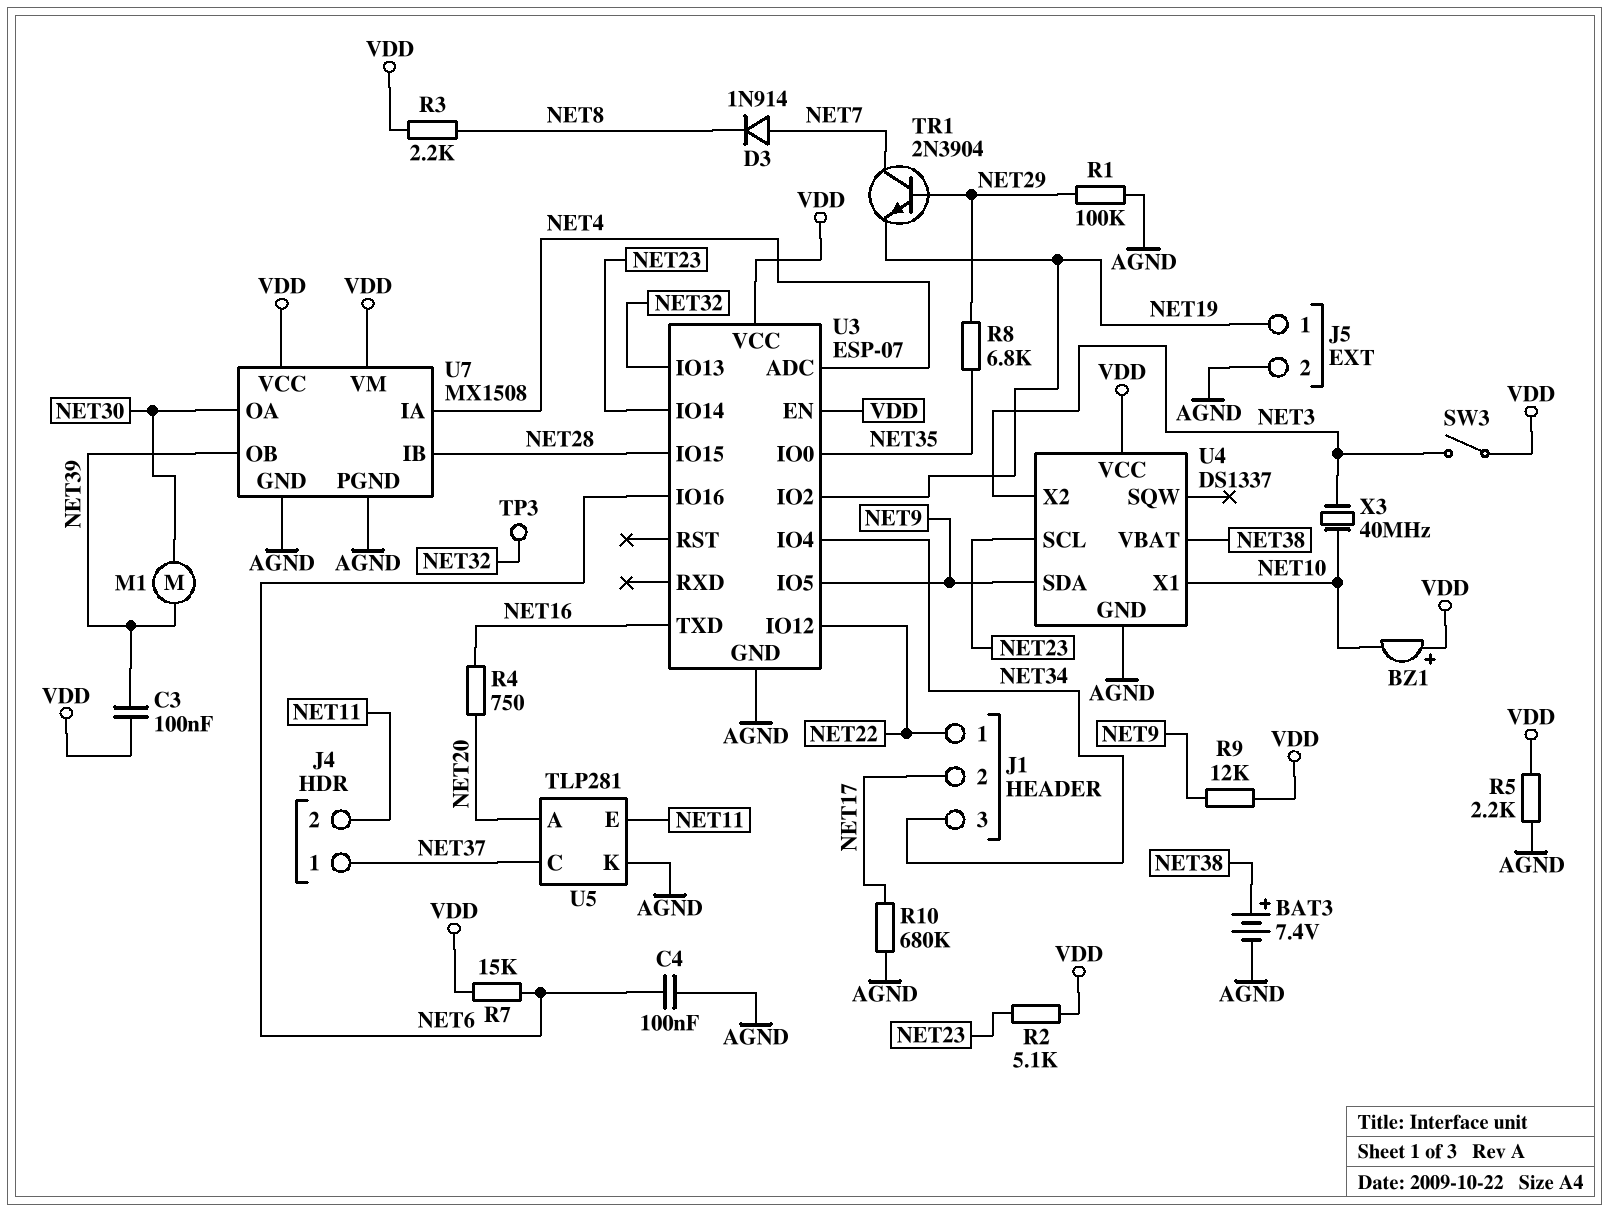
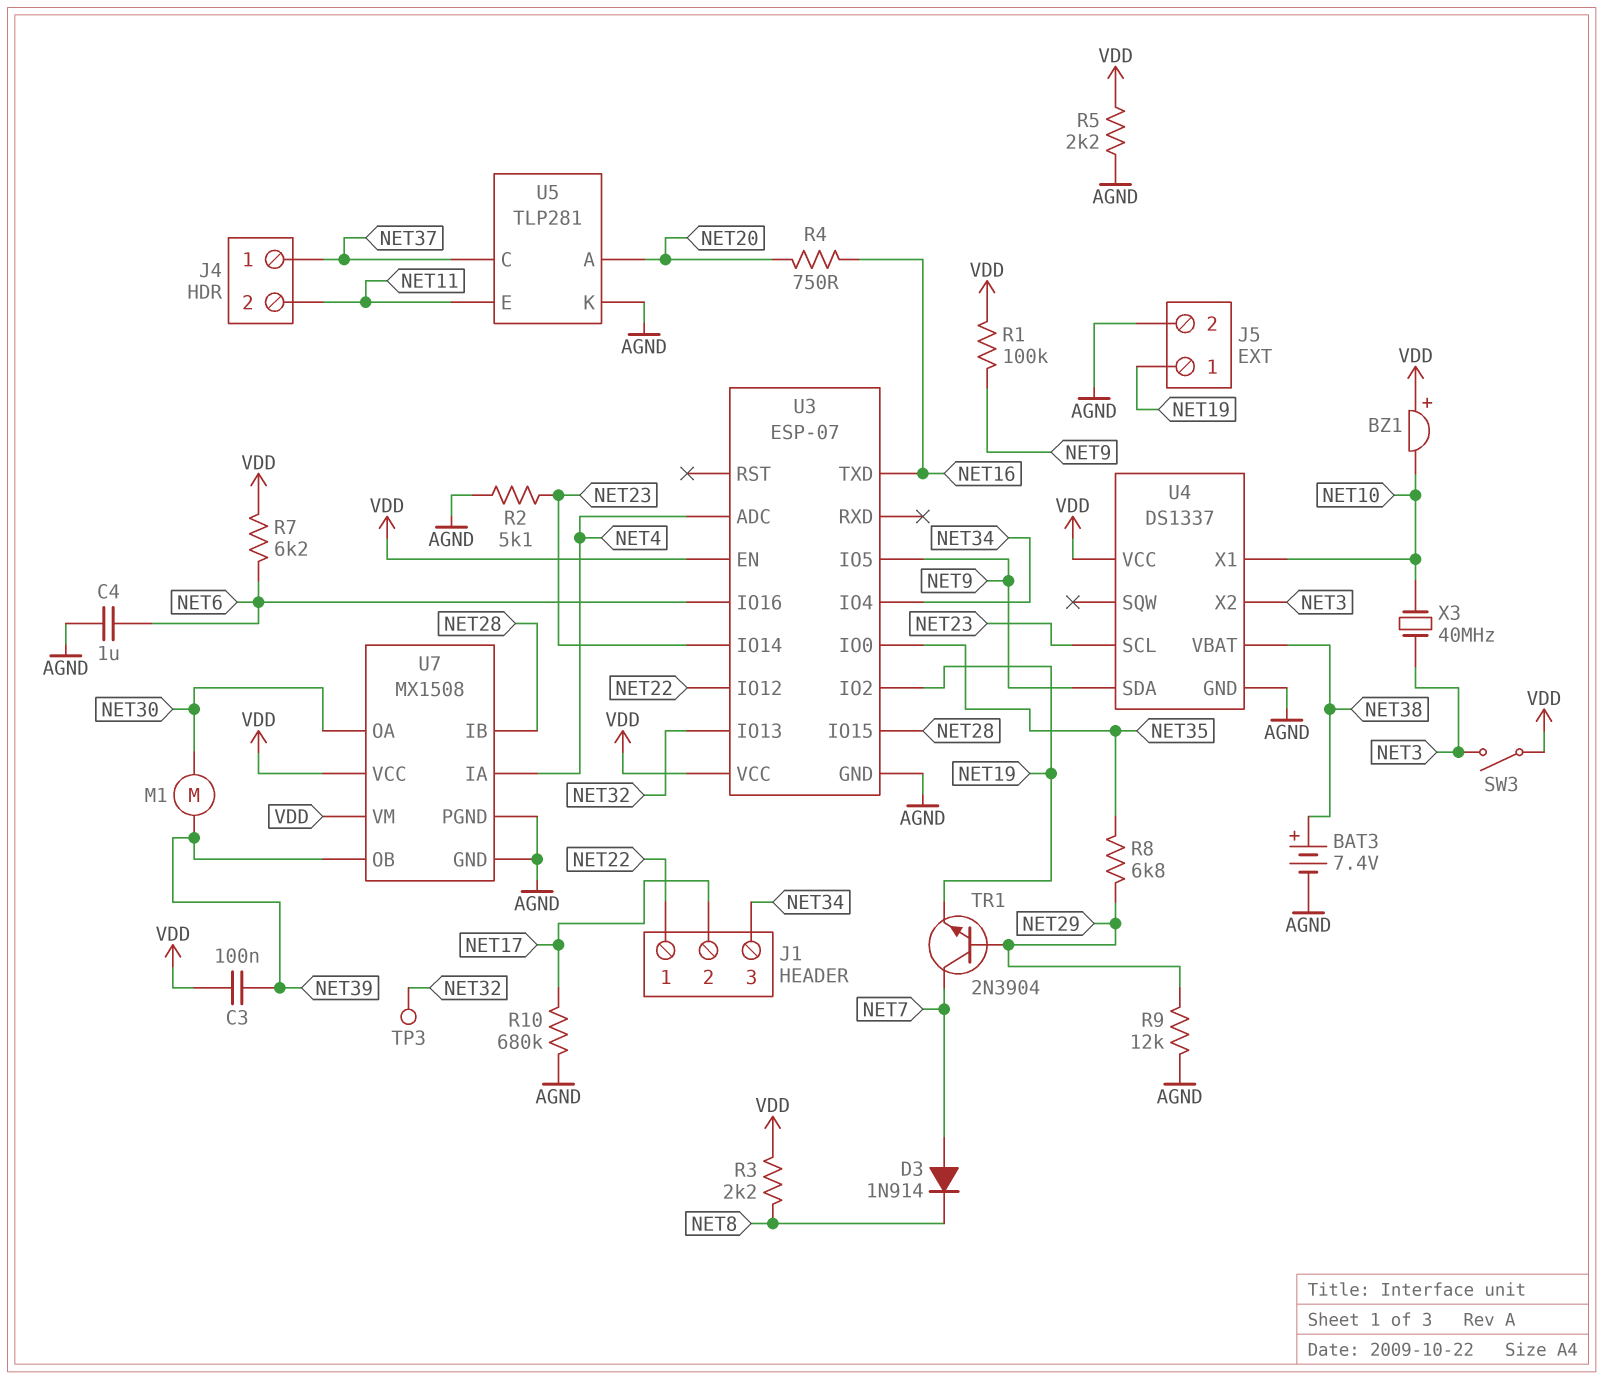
C4: 100nF (AGND, NET6) -> 1uF (AGND, NET6)
R1: 100k (AGND, NET29) -> 100k (NET9, VDD)
R2: 5.1k (NET23, VDD) -> 5.1k (AGND, NET23)
R7: 15k (NET6, VDD) -> 6.2k (NET6, VDD)
R9: 12k (NET9, VDD) -> 12k (AGND, NET29)

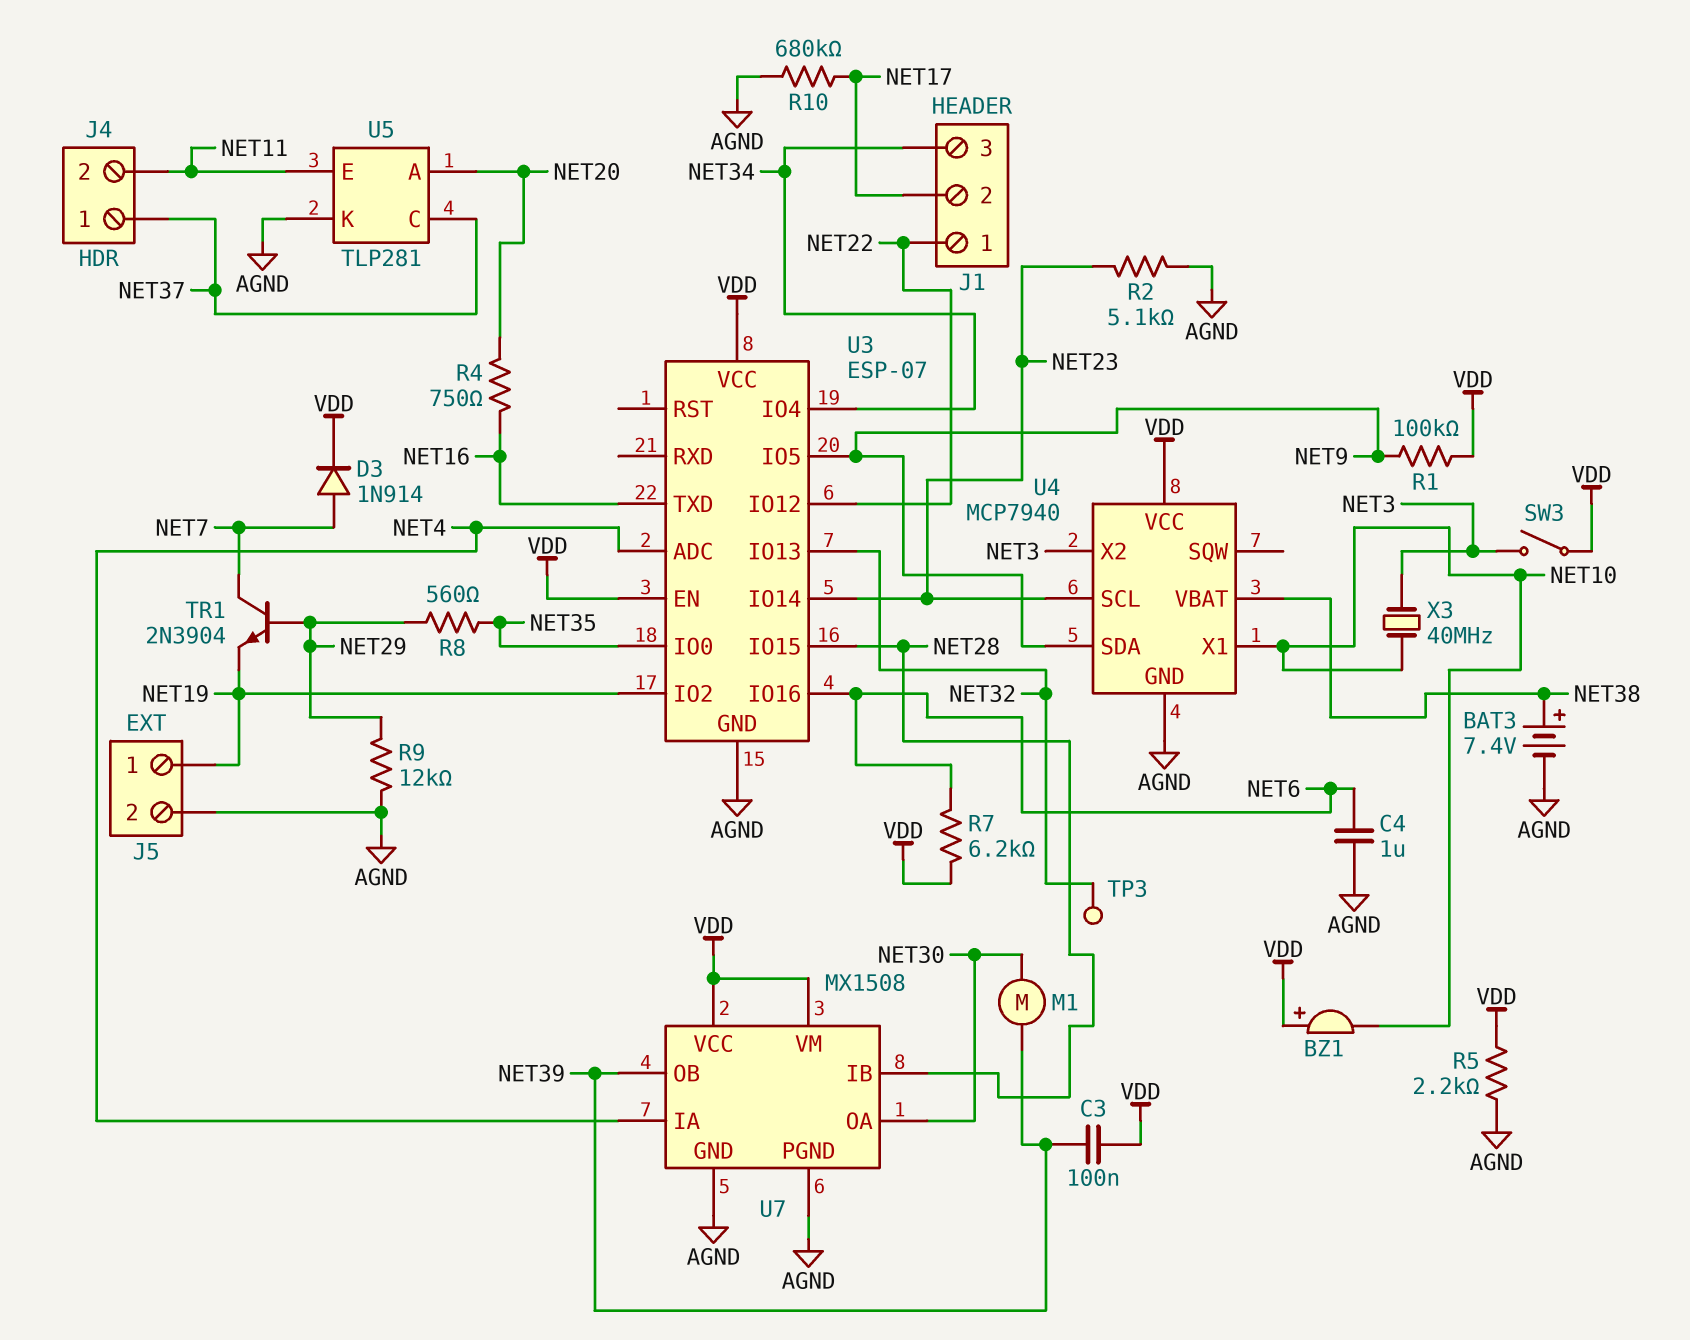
D3: diode 1N914 (A NET7, K NET8) -> diode 1N914 (A NET7, K VDD)
R3: 2.2k (NET8, VDD) -> none
R8: 6.8k (NET29, NET35) -> 560 (NET29, NET35)
U4: DS1337 -> MCP7940

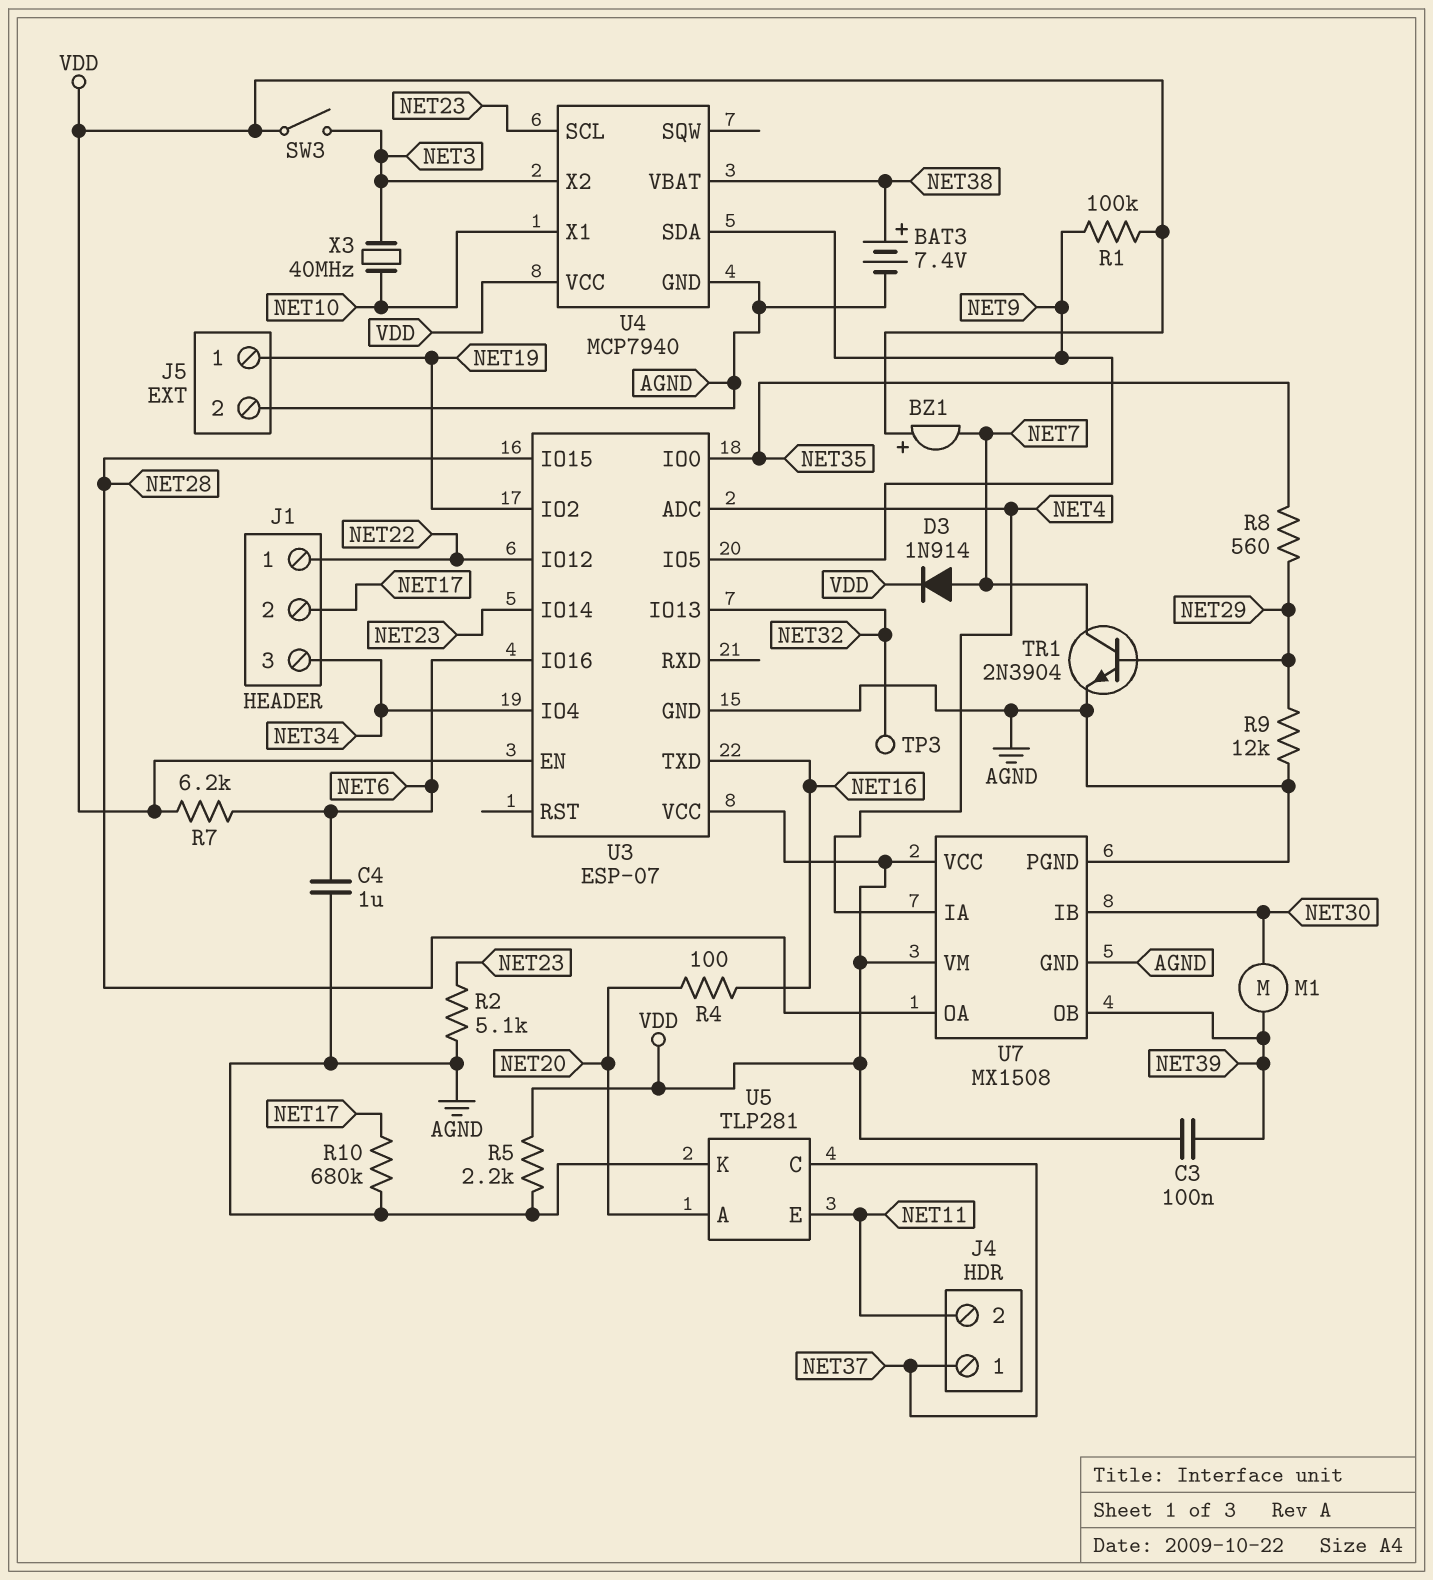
BZ1: buzzer (plus VDD, minus NET10) -> buzzer (plus VDD, minus NET7)
R4: 750 (NET16, NET20) -> 100 (NET16, NET20)
TR1: NPN 2N3904 (B NET29, C NET7, E NET19) -> NPN 2N3904 (B NET29, C NET7, E AGND)
U7 pin IB: NET28 -> NET30
U7 pin OA: NET30 -> NET28

